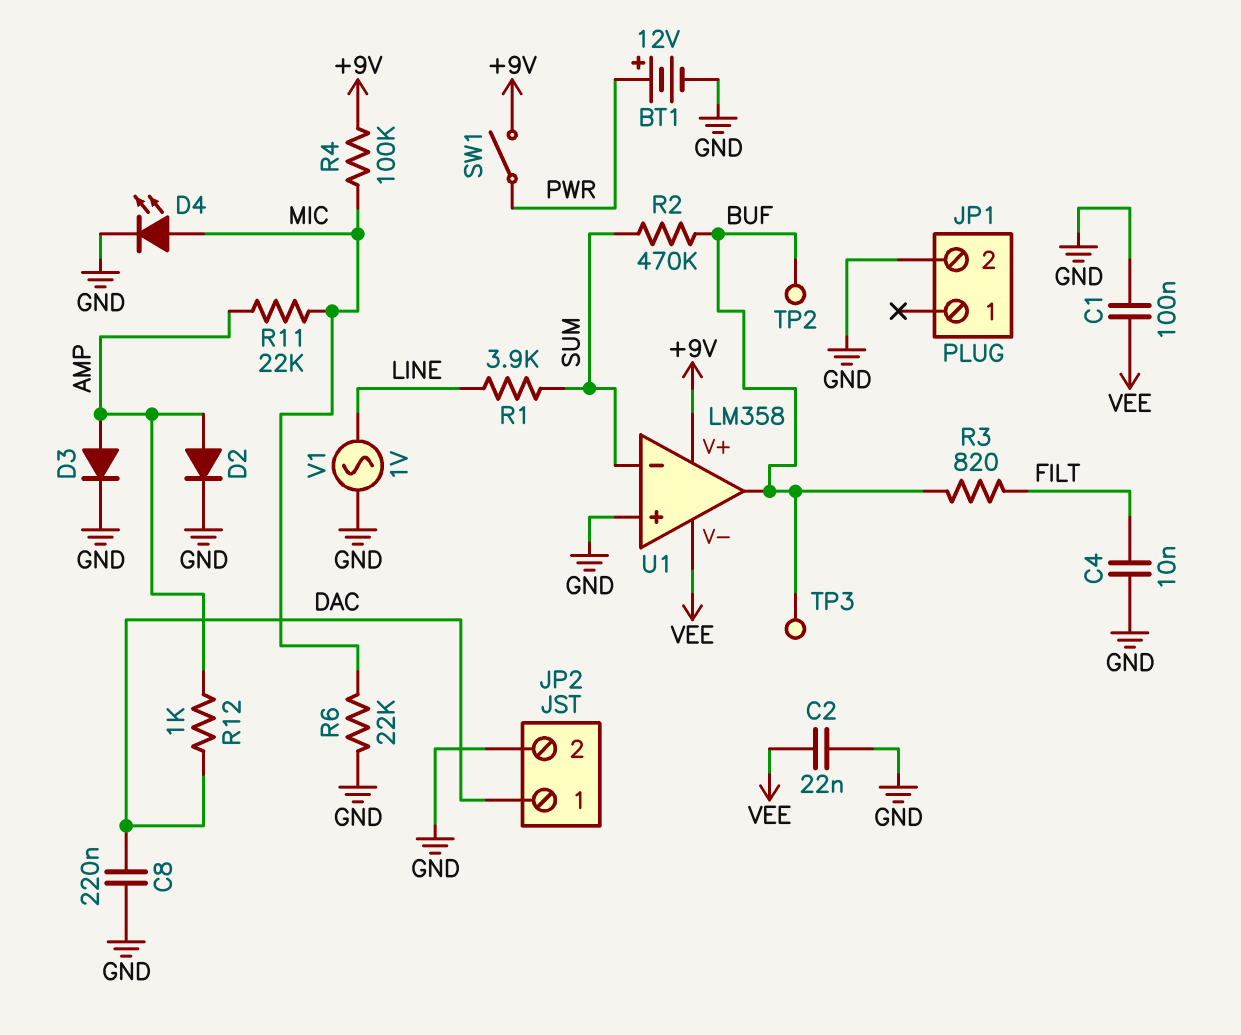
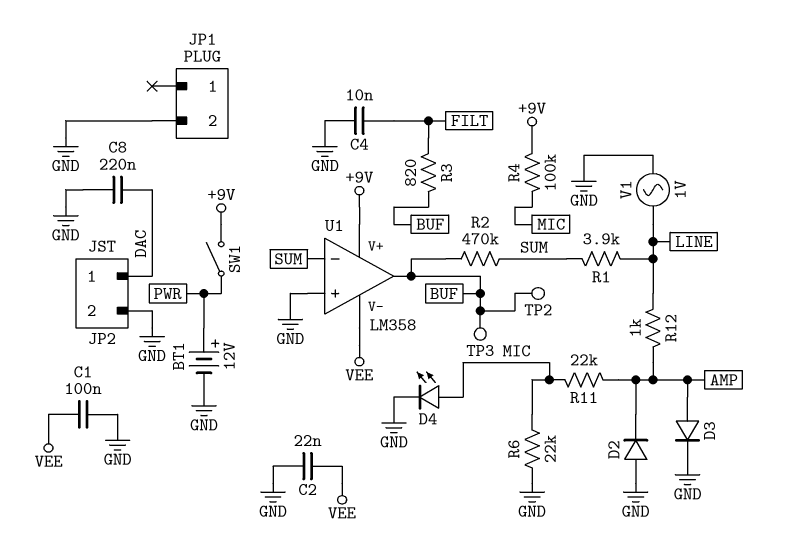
D2: diode (A AMP, K GND) -> diode (A GND, K AMP)
R12: 1k (AMP, DAC) -> 1k (AMP, LINE)

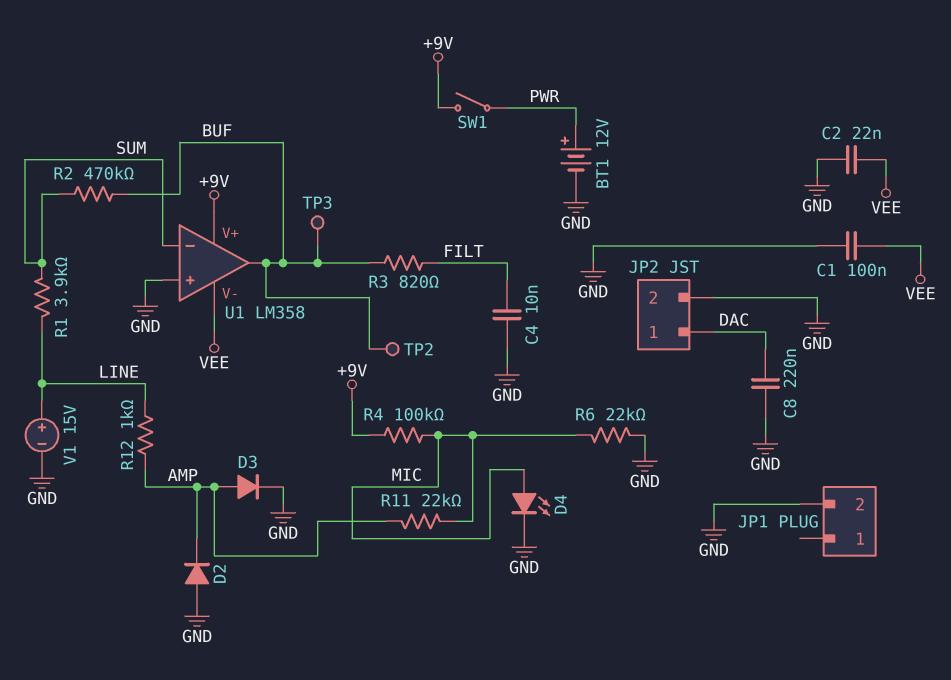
V1: AC 1V (GND, LINE) -> 15V (plus LINE, minus GND)

